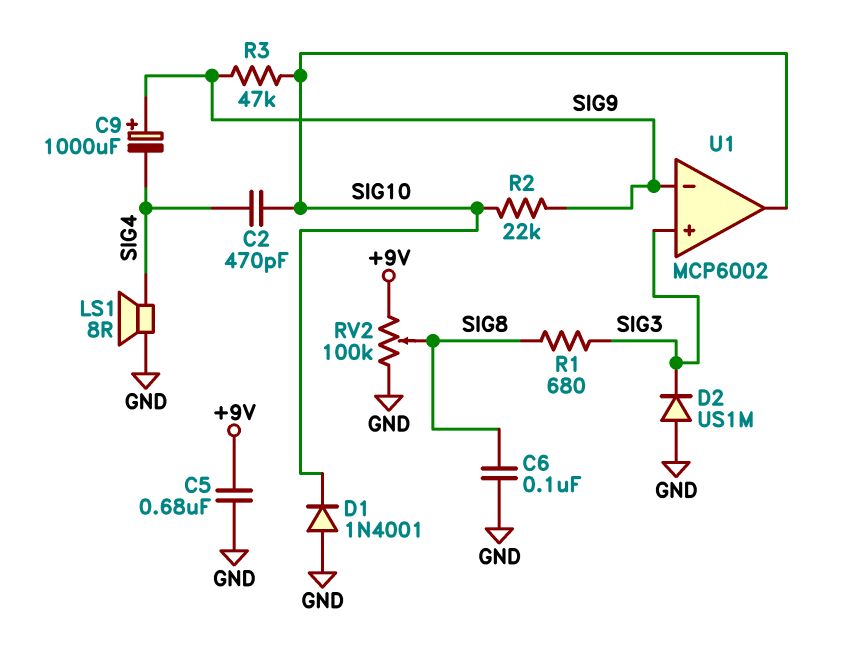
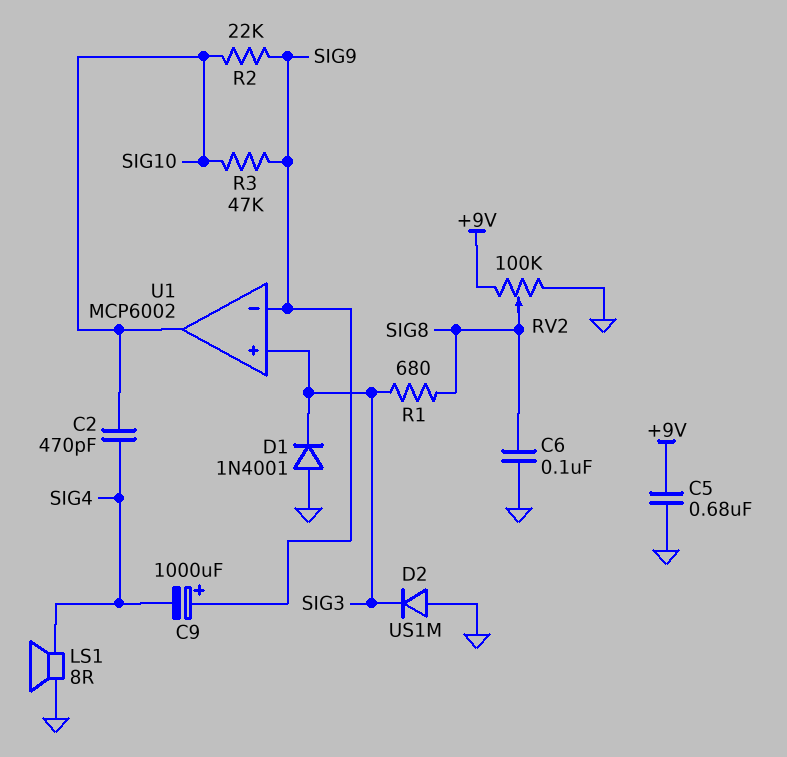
D1: diode 1N4001 (A GND, K SIG10) -> diode 1N4001 (A GND, K SIG3)

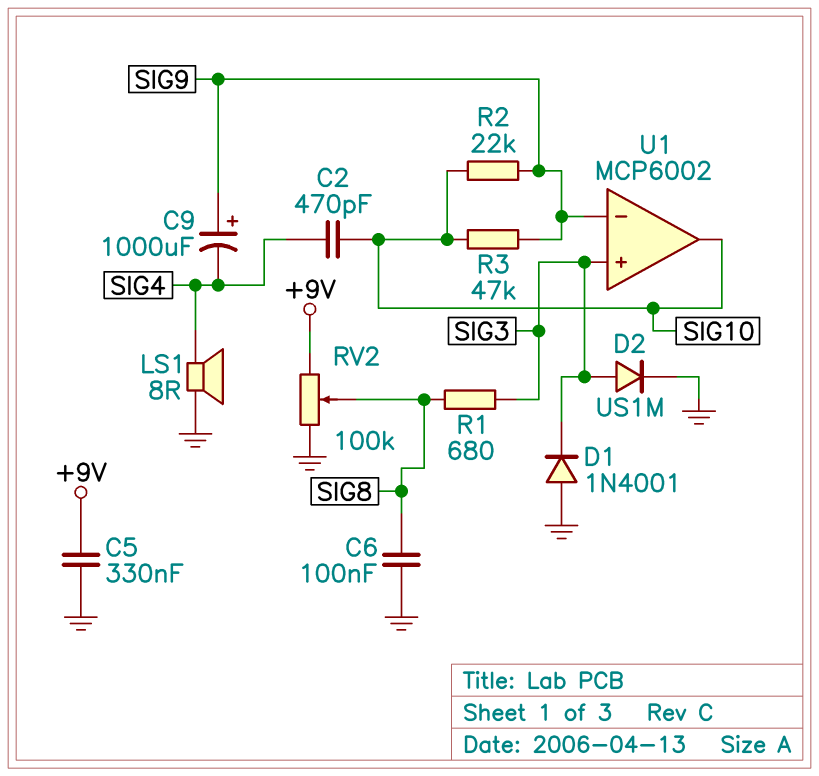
C5: 680nF (+9V, GND) -> 330nF (+9V, GND)
D2: diode US1M (A GND, K SIG3) -> diode US1M (A SIG3, K GND)

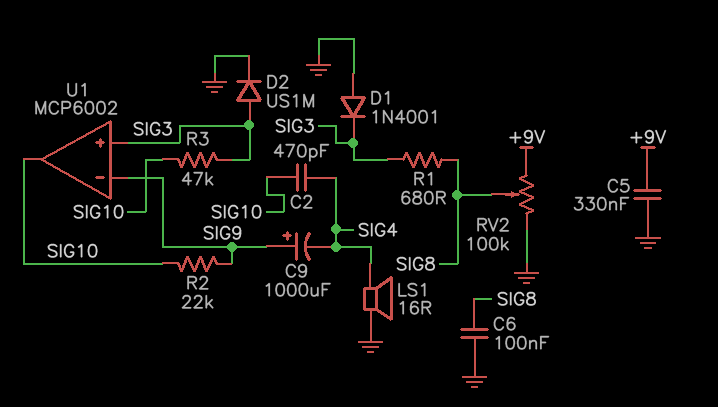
LS1: speaker 8R (GND, SIG4) -> speaker 16R (GND, SIG4)
R3: 47k (SIG9, SIG10) -> 47k (SIG3, SIG10)

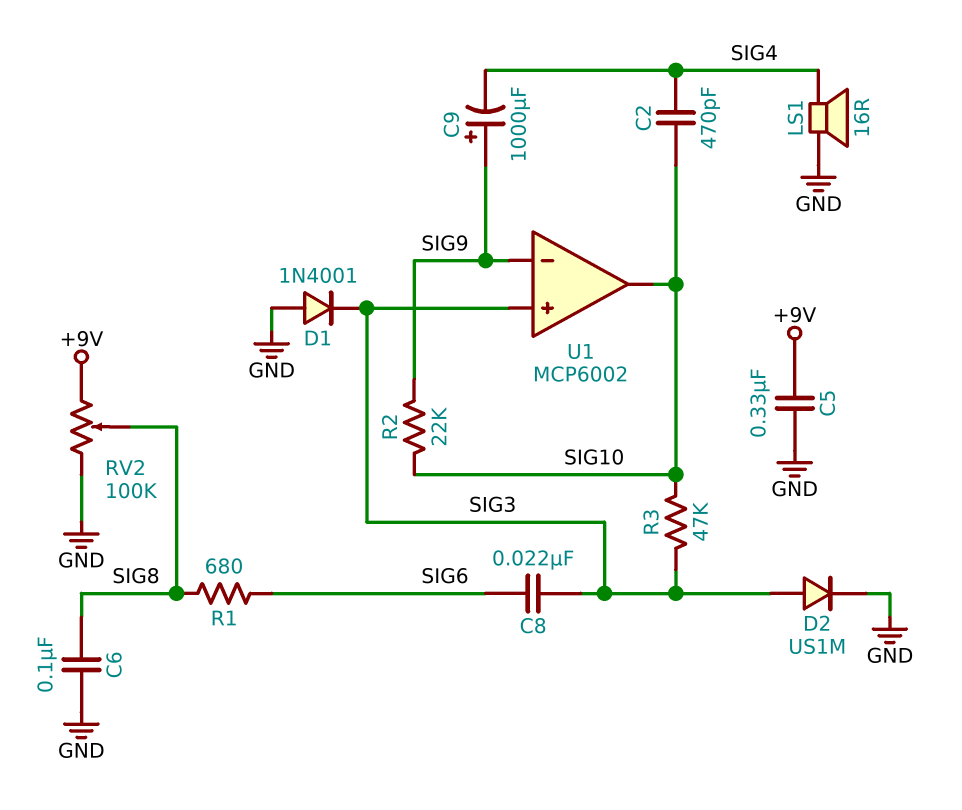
C8: none -> 22nF (SIG3, SIG6)
R1: 680 (SIG3, SIG8) -> 680 (SIG6, SIG8)

